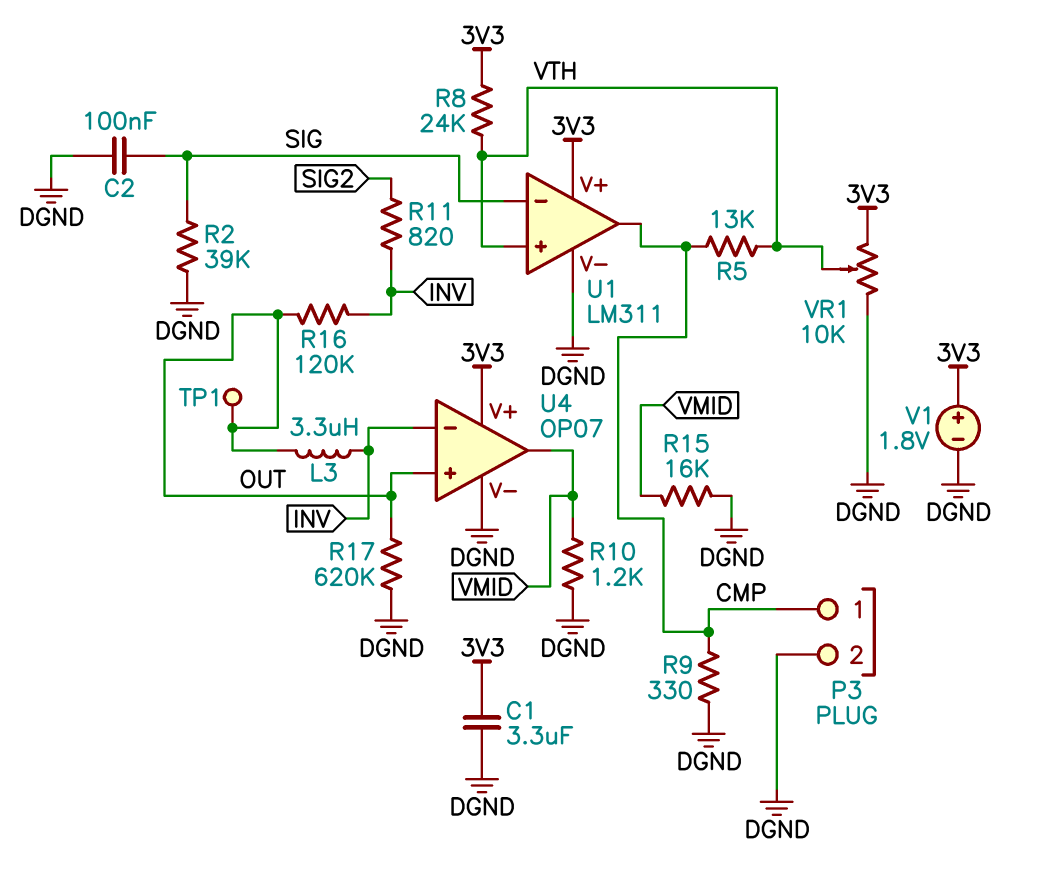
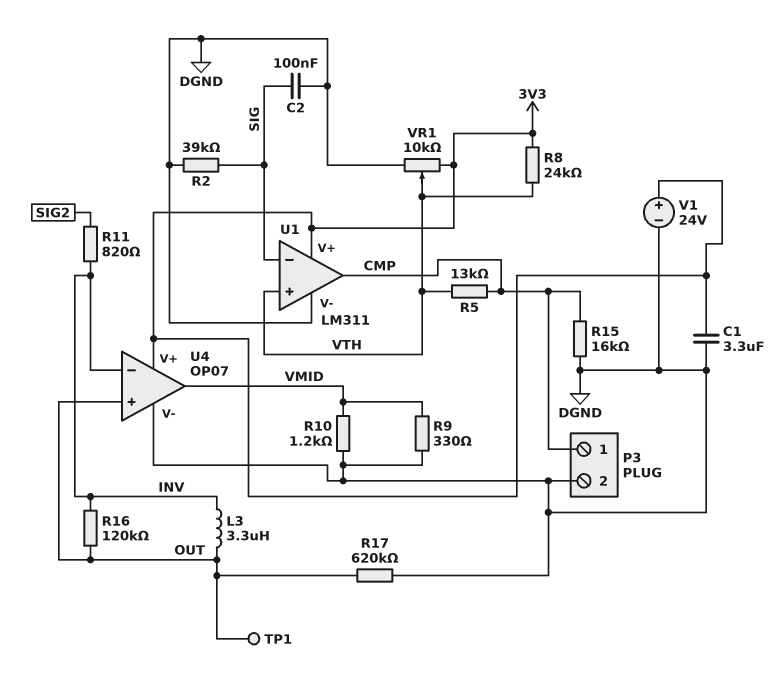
R9: 330 (CMP, DGND) -> 330 (DGND, VMID)
R15: 16k (DGND, VMID) -> 16k (CMP, DGND)
V1: 1.8V (plus 3V3, minus DGND) -> 24V (plus 3V3, minus DGND)

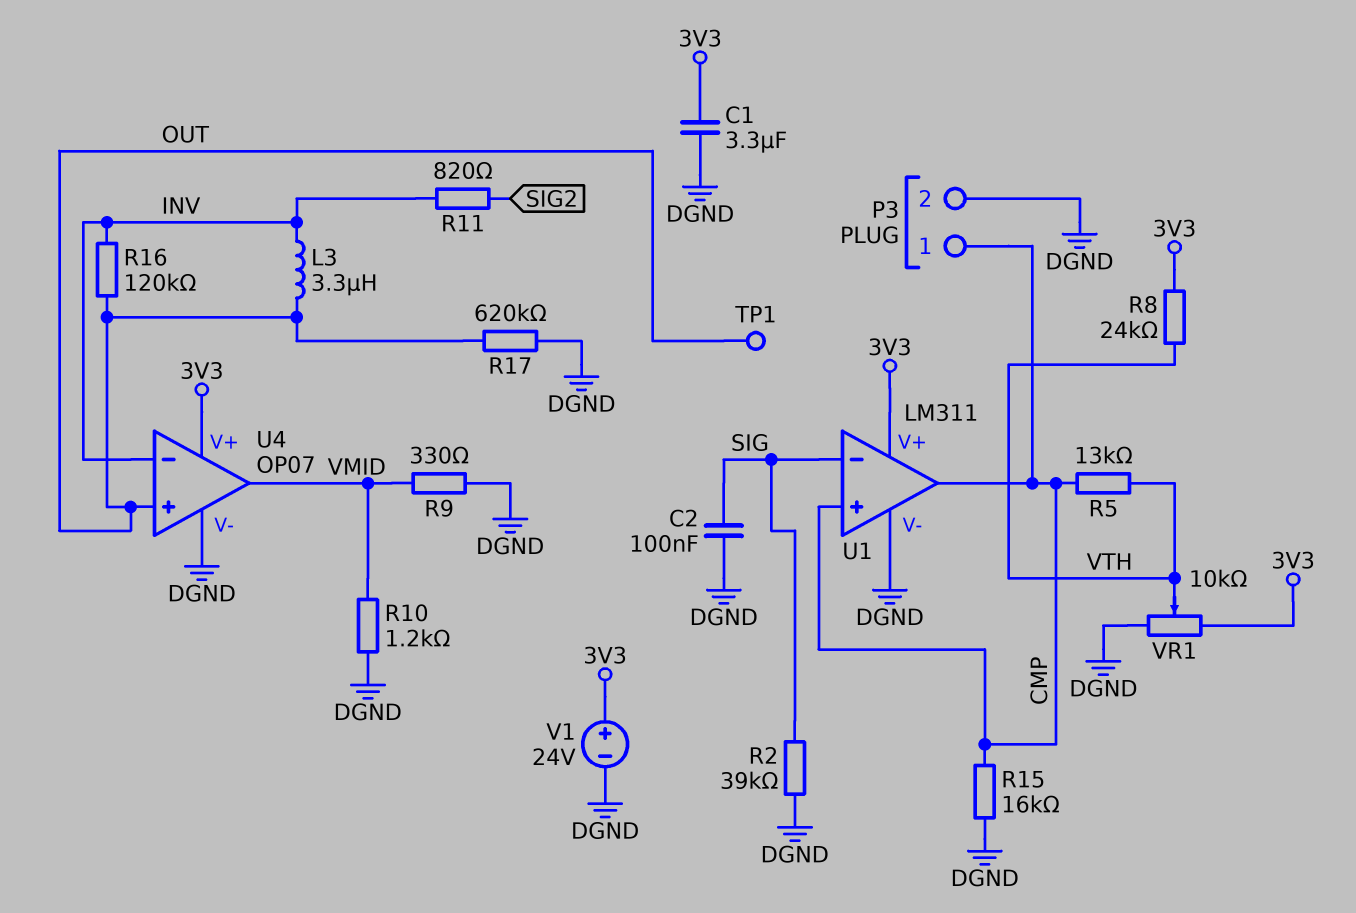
U1 pin in+: VTH -> CMP

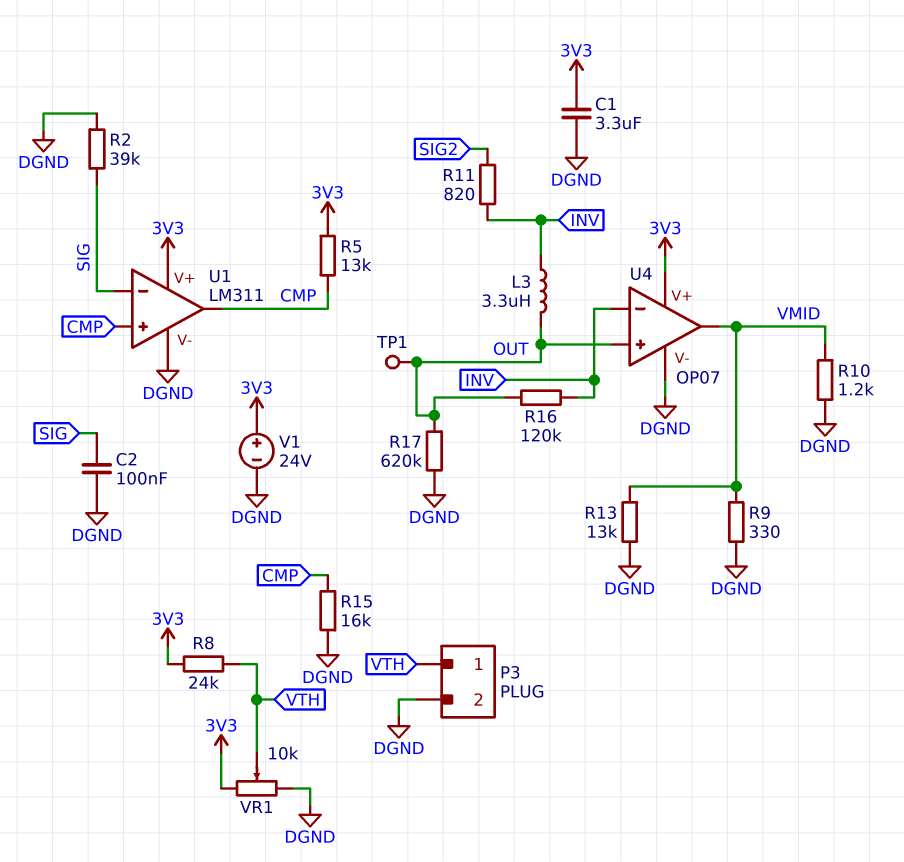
P3 pin 1: CMP -> VTH
R5: 13k (CMP, VTH) -> 13k (3V3, CMP)
R13: none -> 13k (DGND, VMID)

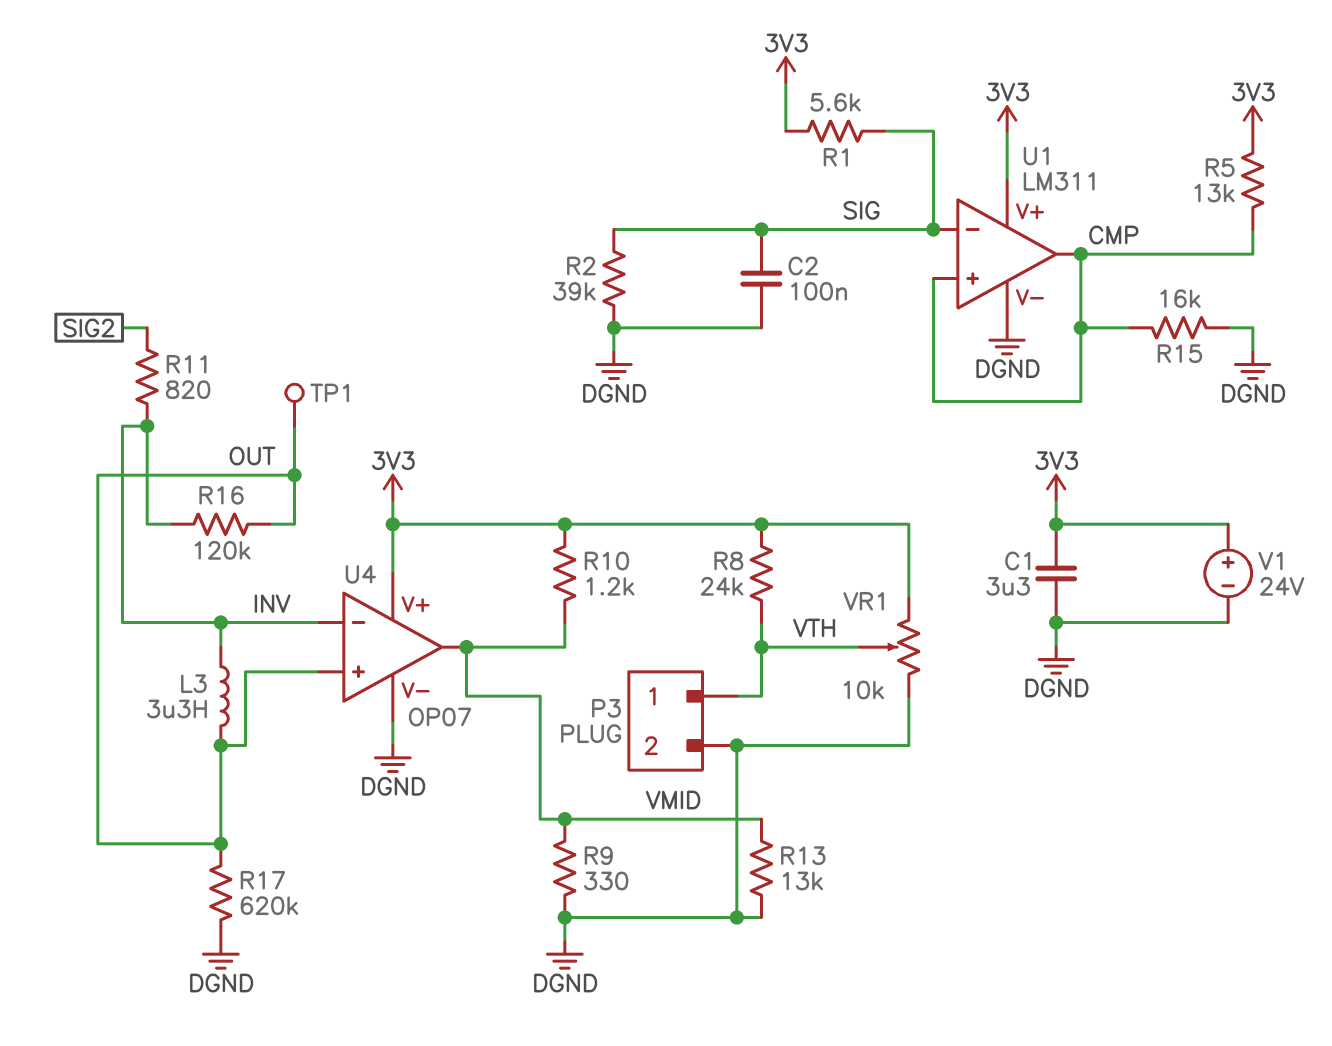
R1: none -> 5.6k (3V3, SIG)
R10: 1.2k (DGND, VMID) -> 1.2k (3V3, VMID)

